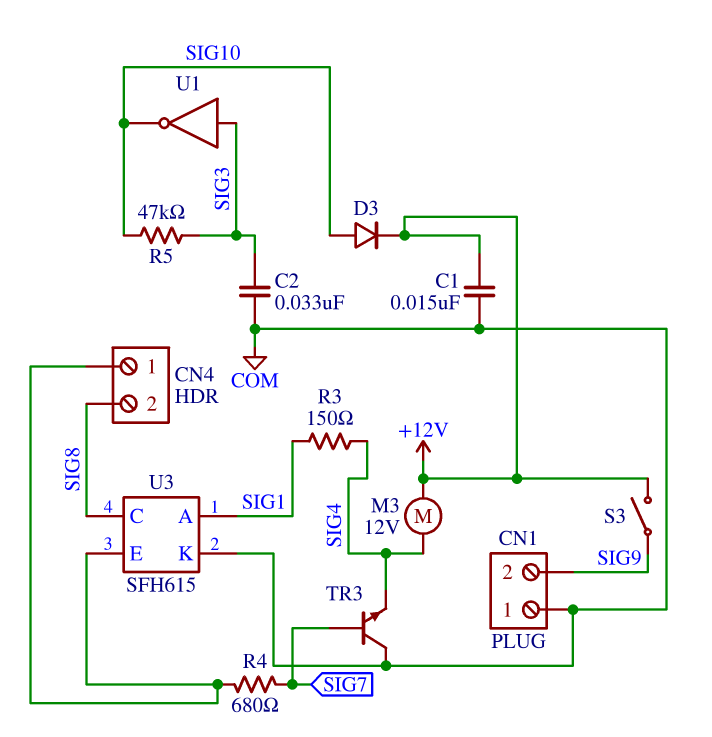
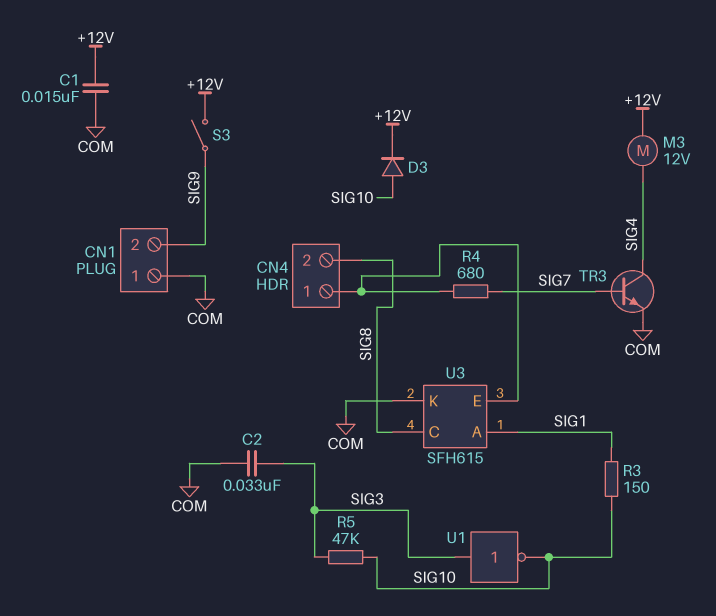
R3: 150 (SIG1, SIG4) -> 150 (SIG1, SIG10)
TR3: NPN (B SIG7, C COM, E SIG4) -> NPN (B SIG7, C SIG4, E COM)

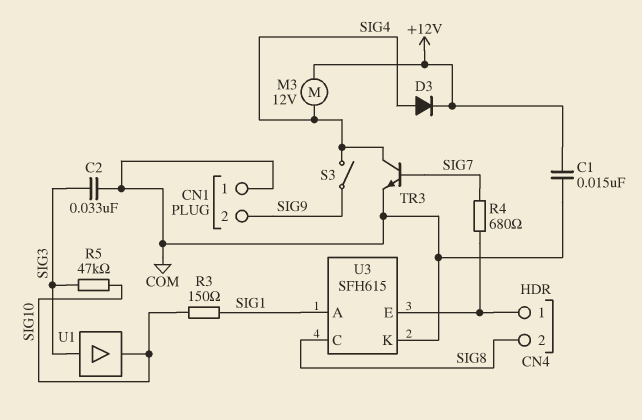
D3: diode (A SIG10, K +12V) -> diode (A SIG4, K +12V)
S3: switch (+12V, SIG9) -> switch (SIG4, SIG9)
U1: NOT (in SIG3, out SIG10) -> buffer (in SIG3, out SIG10)

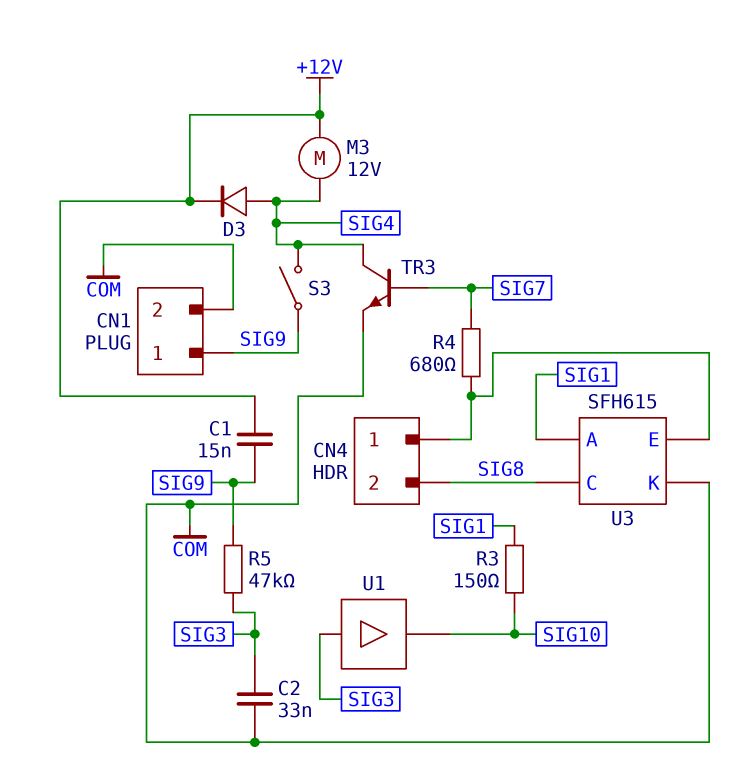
C1: 15nF (+12V, COM) -> 15nF (+12V, SIG9)
CN1 pin 1: COM -> SIG9
CN1 pin 2: SIG9 -> COM
R5: 47k (SIG3, SIG10) -> 47k (SIG3, SIG9)

